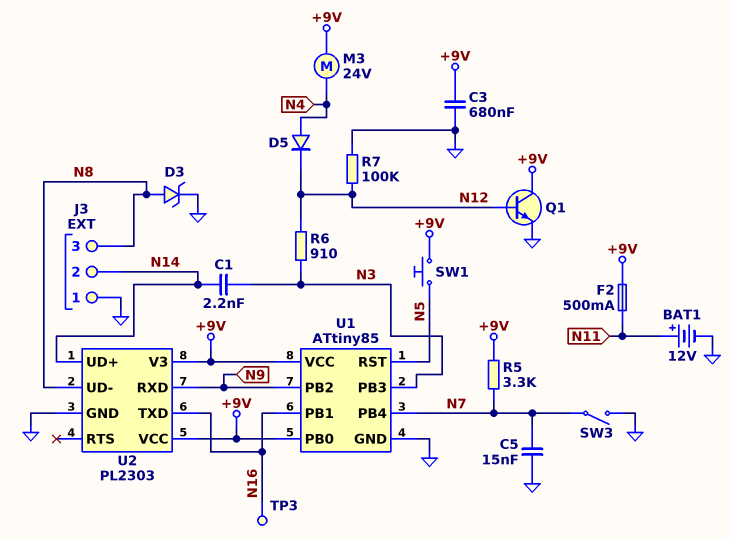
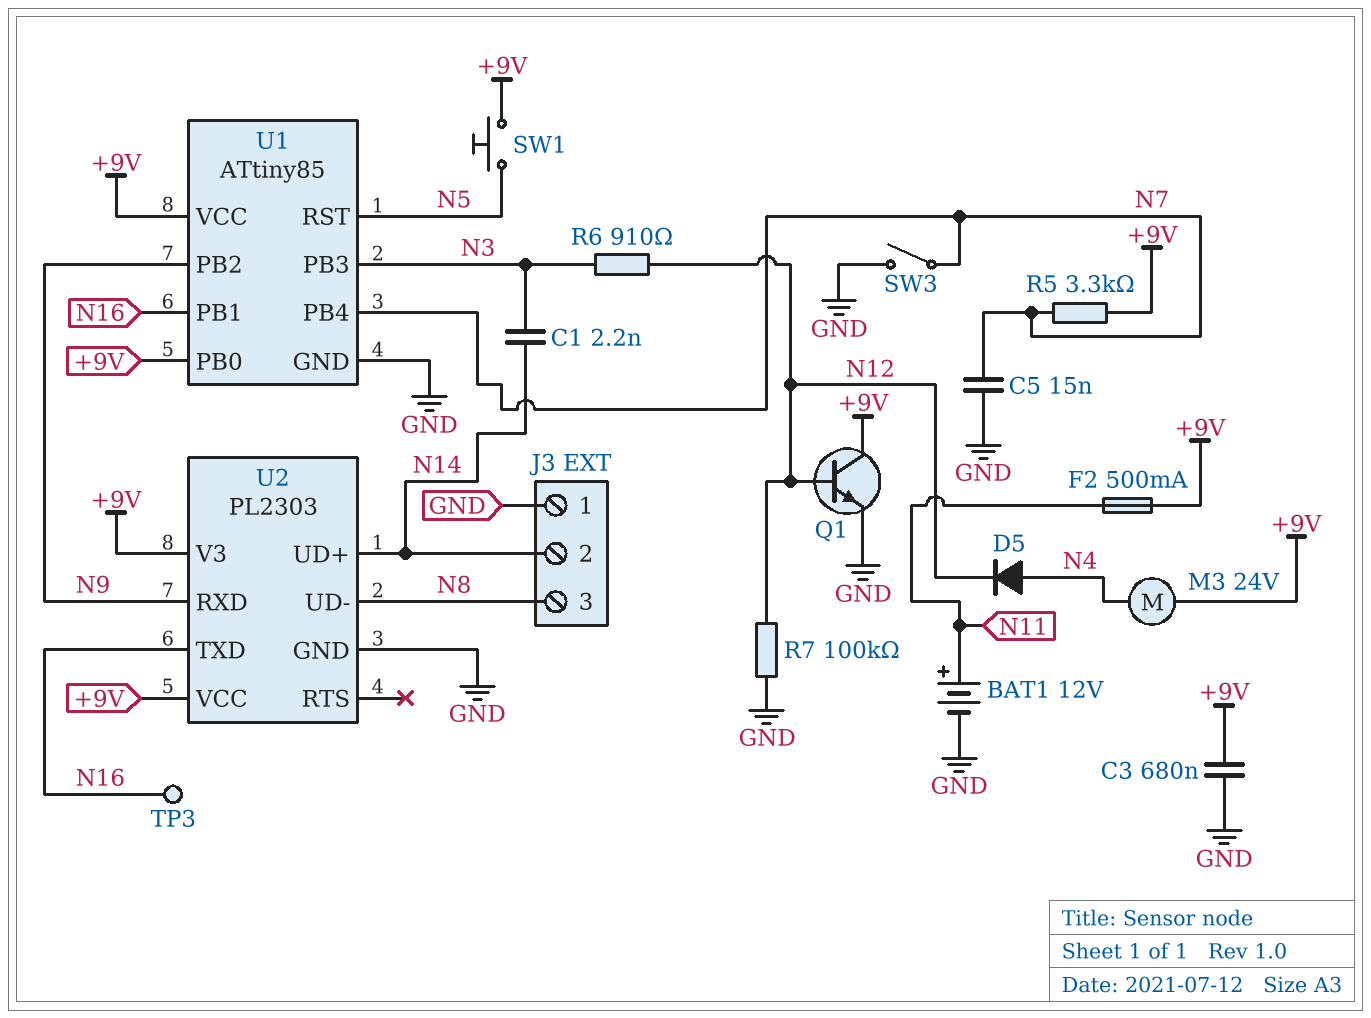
D3: zener (A N8, K GND) -> none

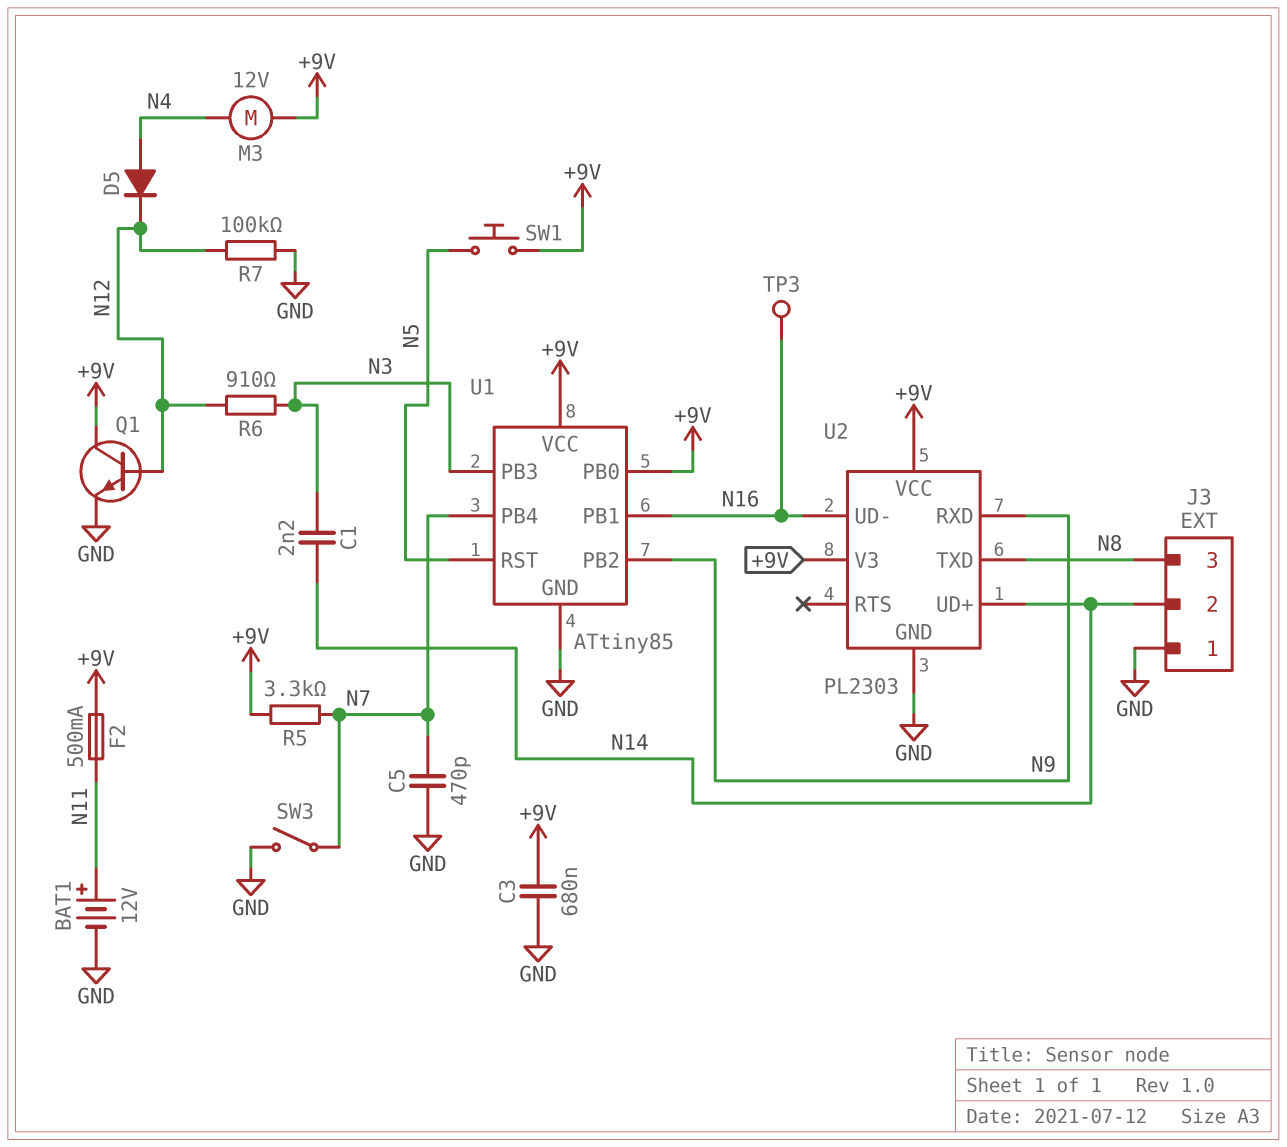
C5: 15nF (GND, N7) -> 470pF (GND, N7)
M3: motor 24V (+9V, N4) -> motor 12V (+9V, N4)
U2 pin TXD: N16 -> N8
U2 pin UD-: N8 -> N16

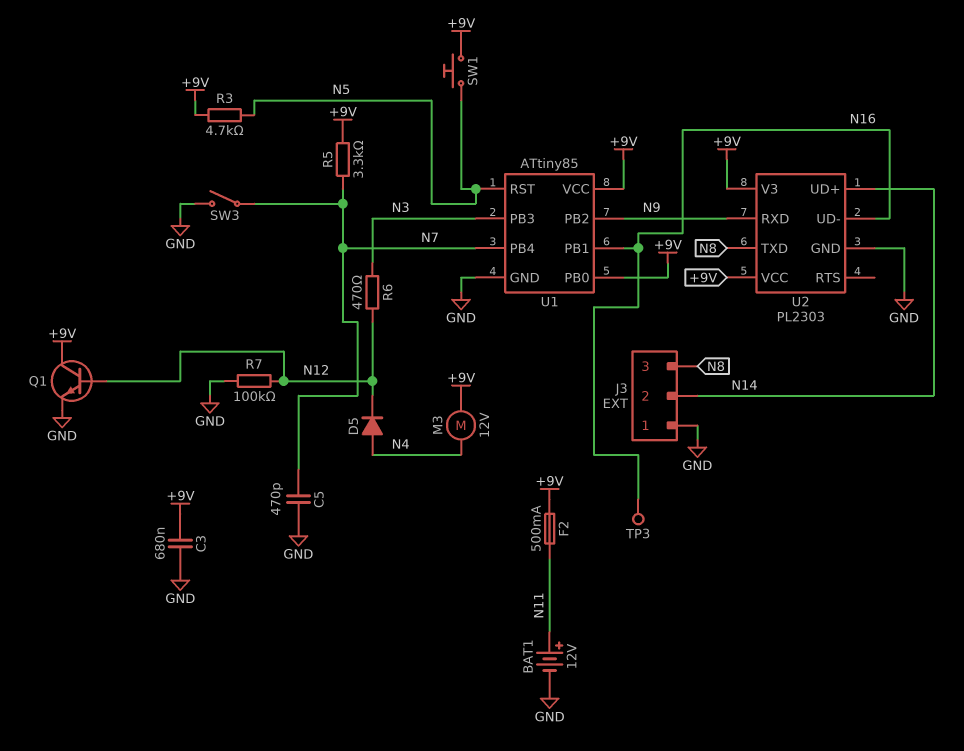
C1: 2.2nF (N3, N14) -> none
R3: none -> 4.7k (+9V, N5)
R6: 910 (N3, N12) -> 470 (N3, N12)

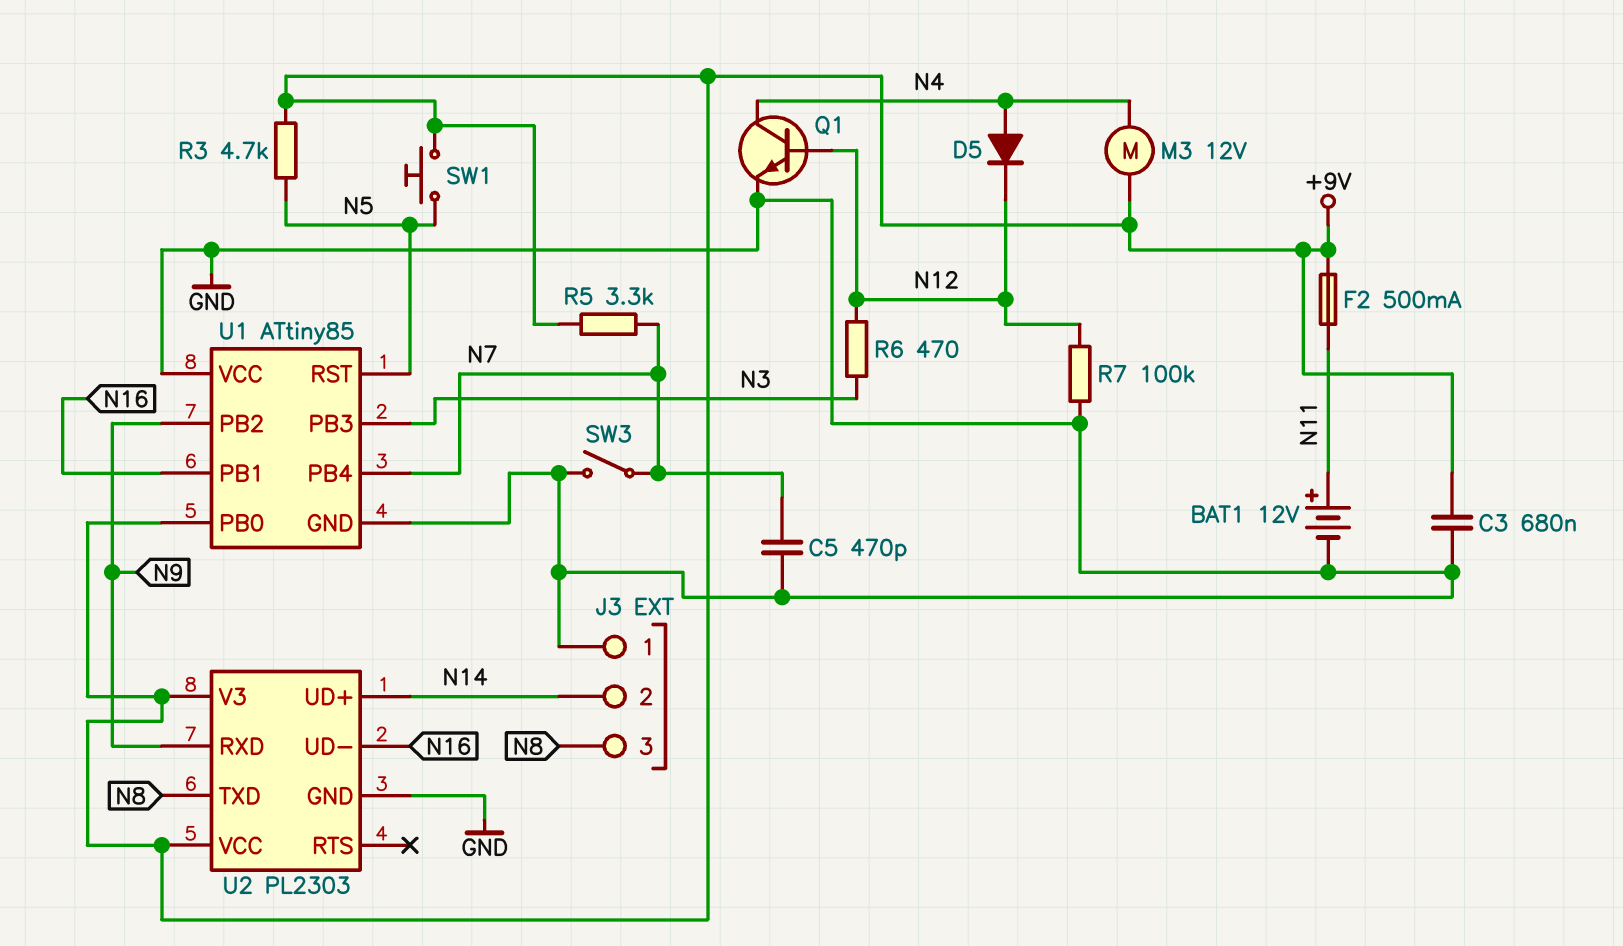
Q1: NPN (B N12, C +9V, E GND) -> NPN (B N12, C N4, E GND)
TP3: test point (N16) -> none
U1 pin VCC: +9V -> GND

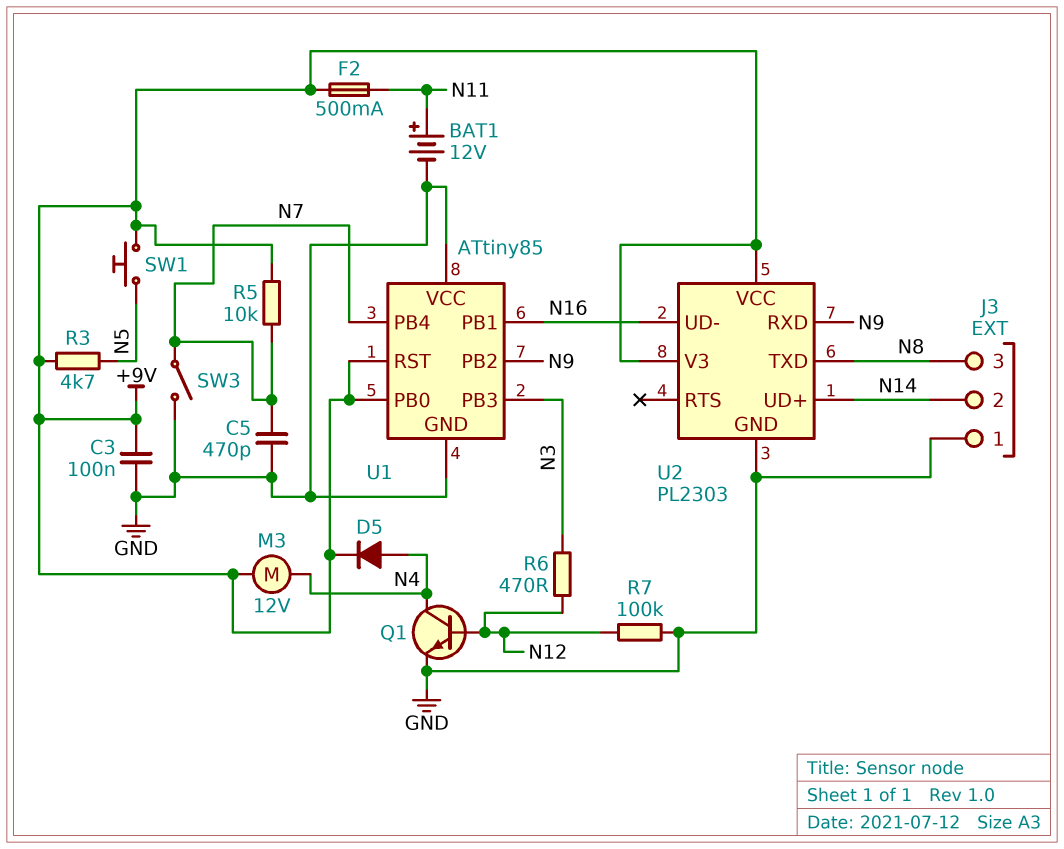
C3: 680nF (+9V, GND) -> 100nF (+9V, GND)
D5: diode (A N4, K N12) -> diode (A N4, K +9V)
R5: 3.3k (+9V, N7) -> 10k (+9V, N7)
U1 pin RST: N5 -> +9V

